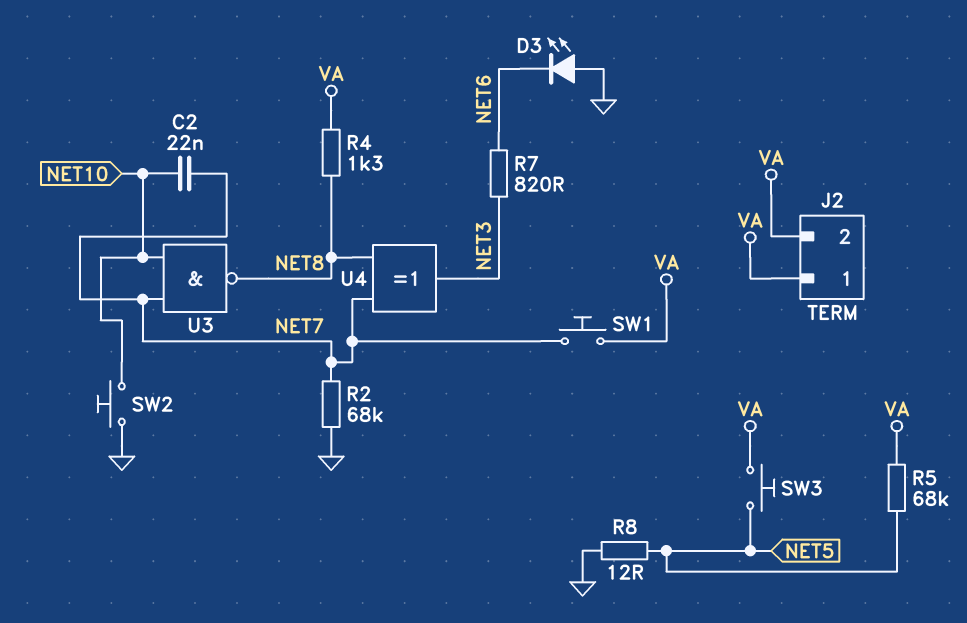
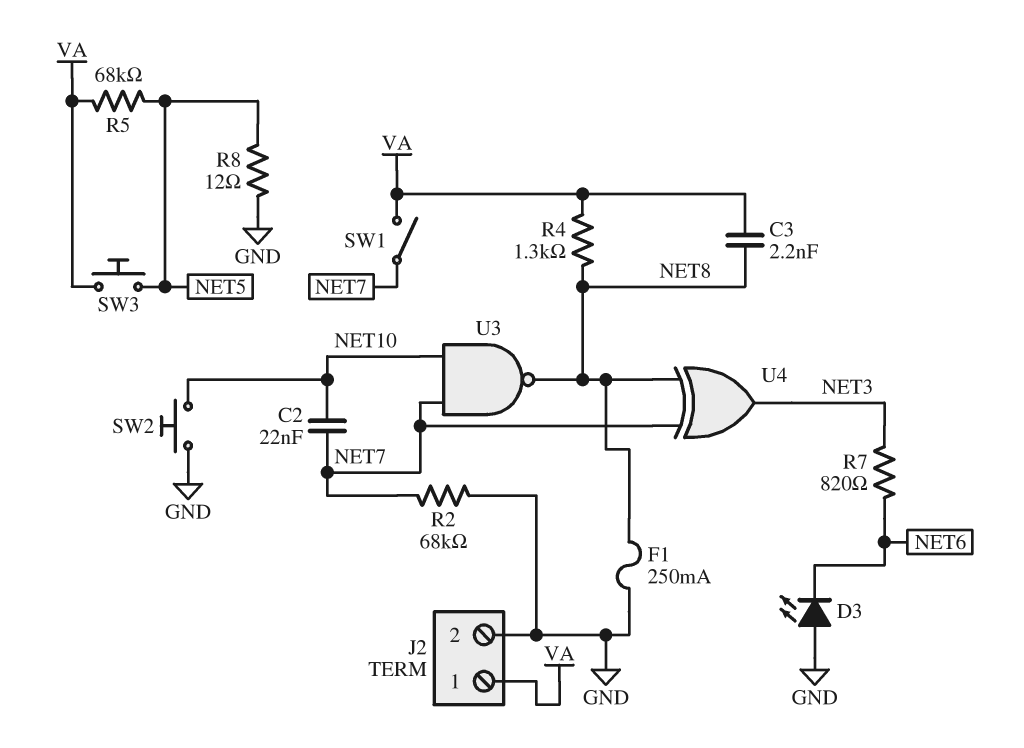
C3: none -> 2.2nF (NET8, VA)
F1: none -> 250mA (GND, NET8)
J2 pin 2: VA -> GND
SW1: button (NET7, VA) -> switch (NET7, VA)

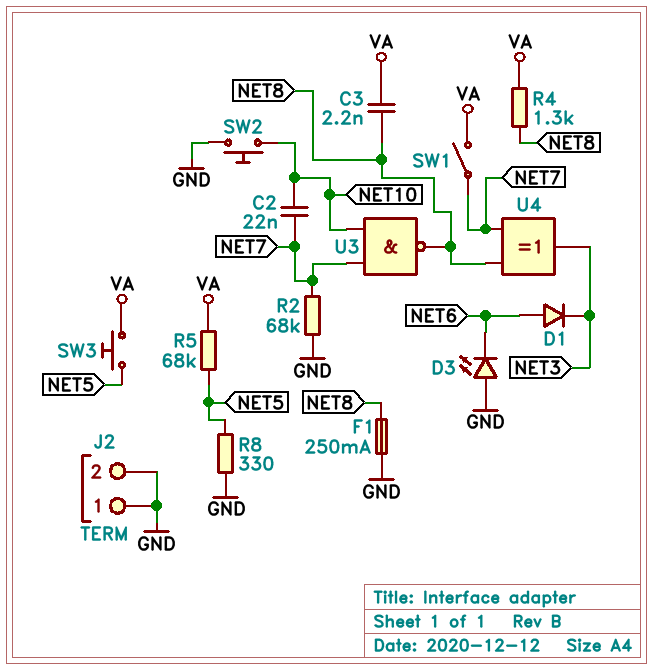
D1: none -> diode (A NET6, K NET3)
J2 pin 1: VA -> GND
R7: 820 (NET3, NET6) -> none
R8: 12 (GND, NET5) -> 330 (GND, NET5)

